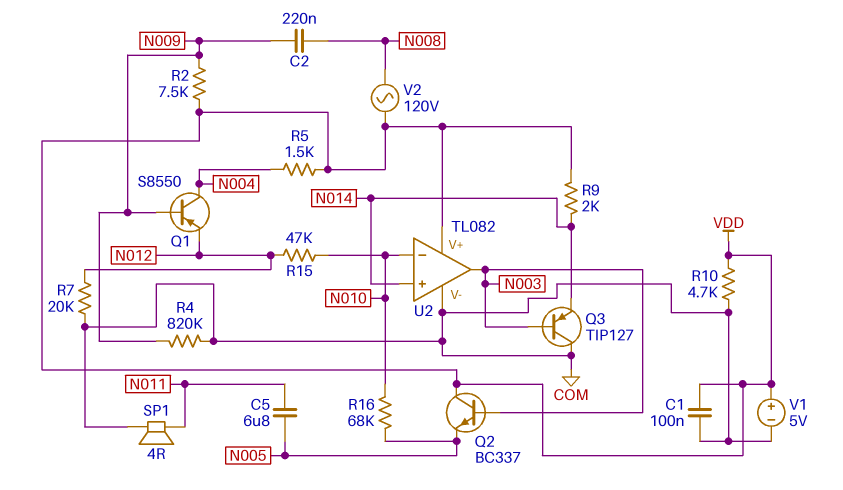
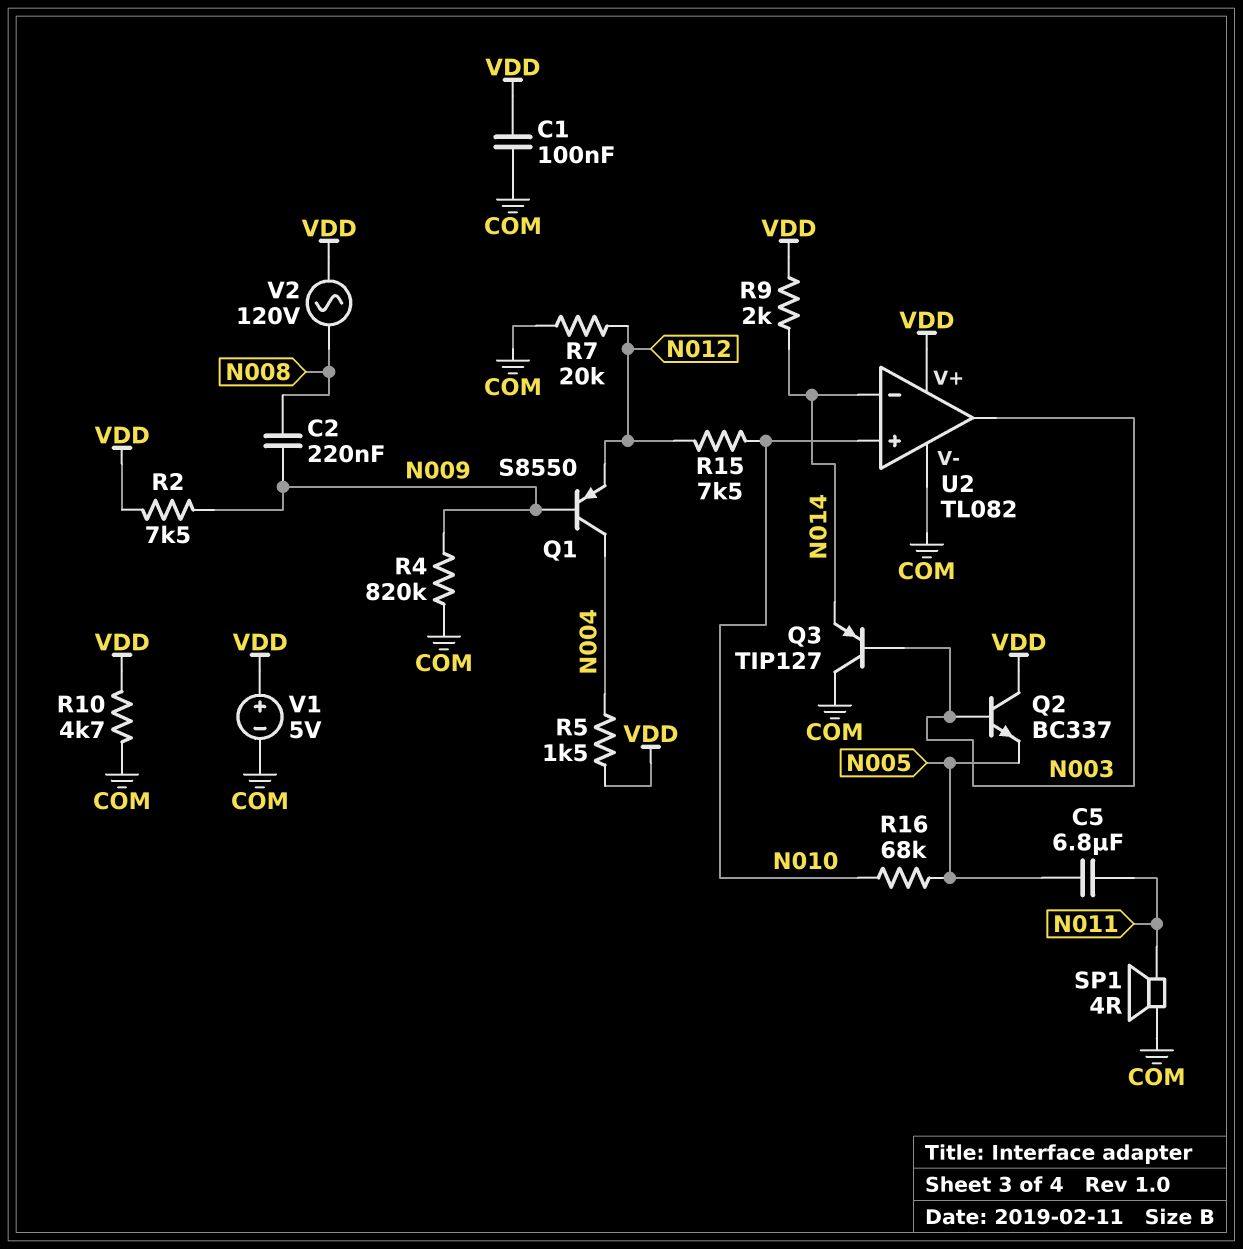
R15: 47k (N010, N012) -> 7.5k (N010, N012)
U2 pin in+: N014 -> N010
U2 pin in-: N010 -> N014

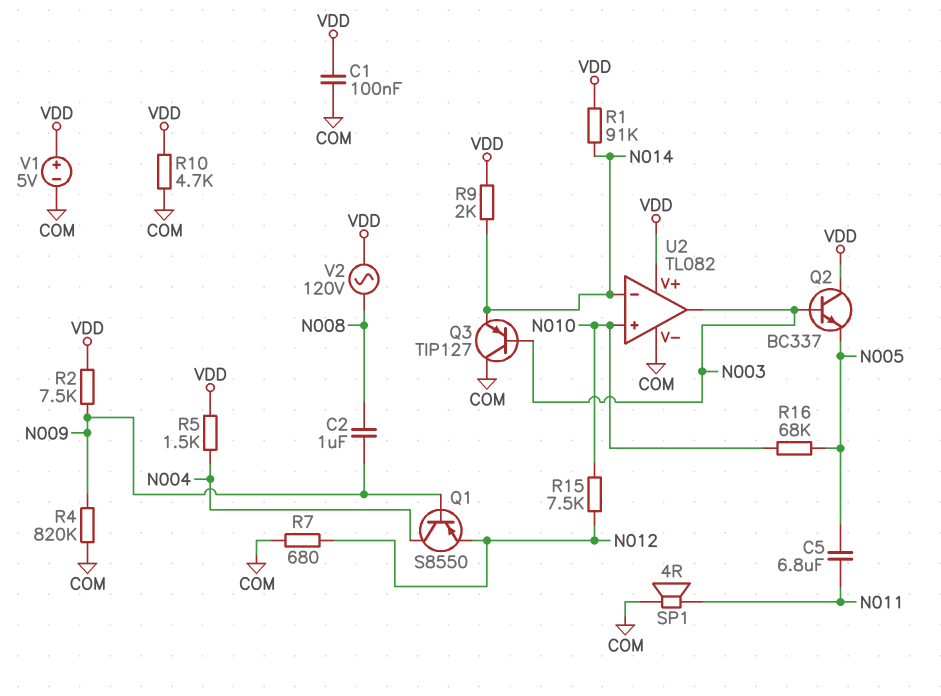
C2: 220nF (N008, N009) -> 1uF (N008, N009)
R1: none -> 91k (N014, VDD)
R7: 20k (COM, N012) -> 680 (COM, N012)

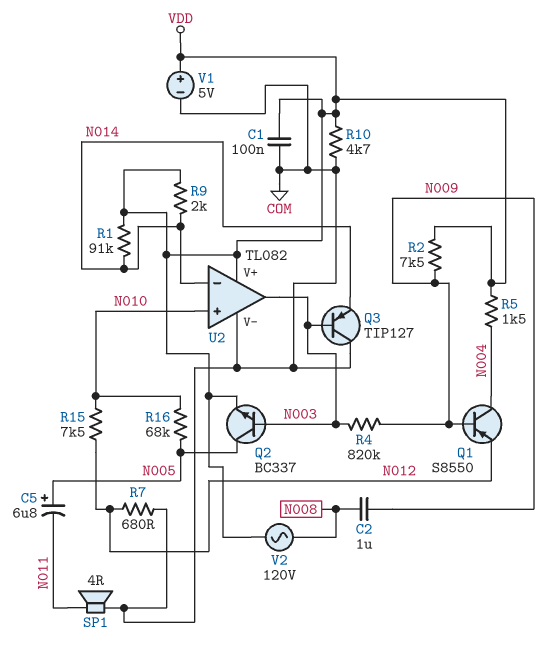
C5: 6.8uF (N005, N011) -> 6.8uF (plus N005, minus N011)
Q2: NPN BC337 (B N003, C VDD, E N005) -> NPN BC337 (B N003, C N005, E VDD)
R4: 820k (COM, N009) -> 820k (N003, N009)

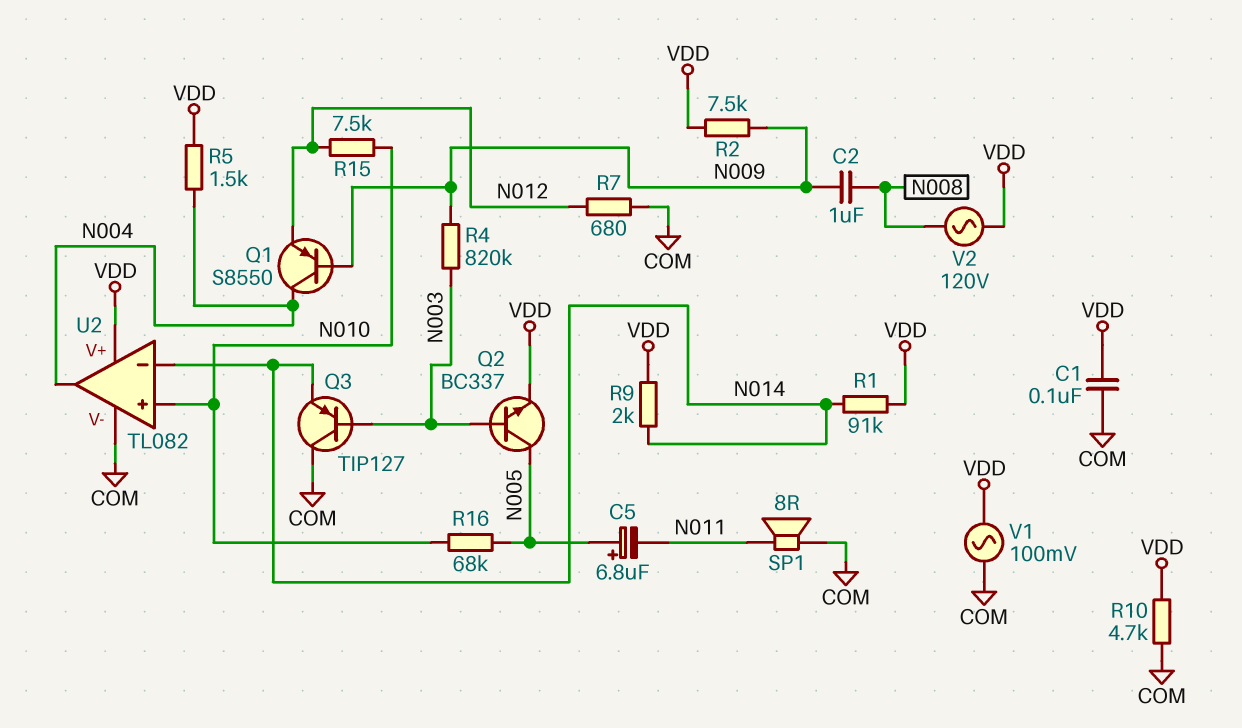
SP1: speaker 4R (COM, N011) -> speaker 8R (COM, N011)
U2 pin out: N003 -> N004
V1: 5V (plus VDD, minus COM) -> AC 100mV (COM, VDD)

